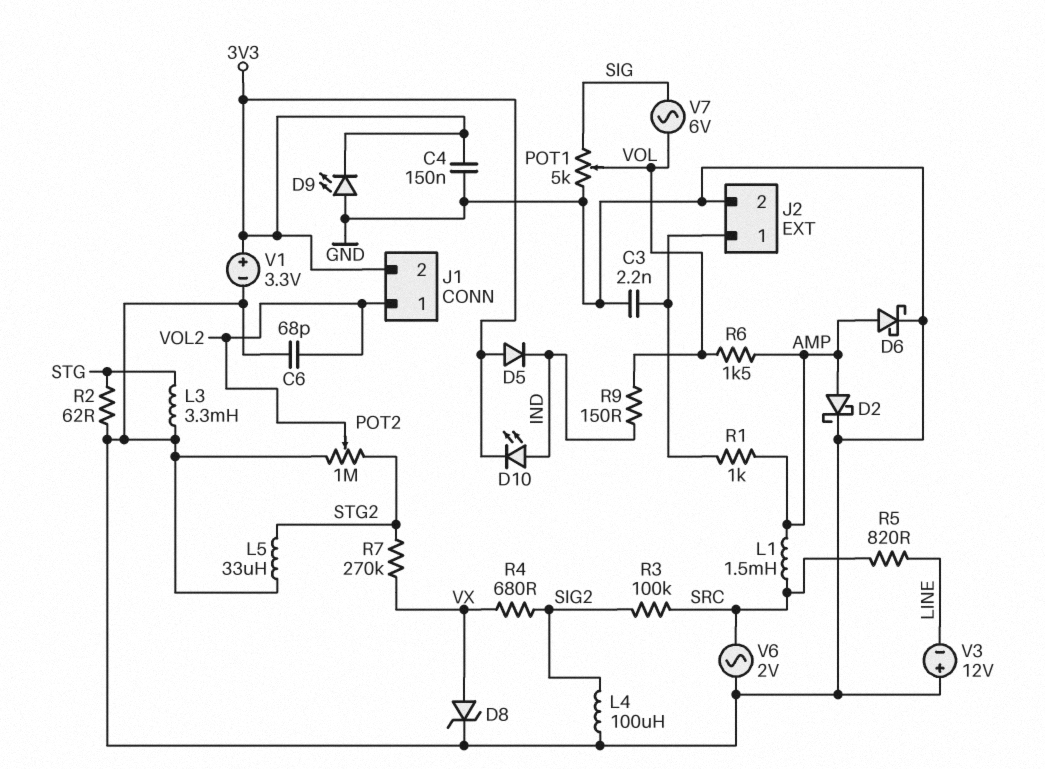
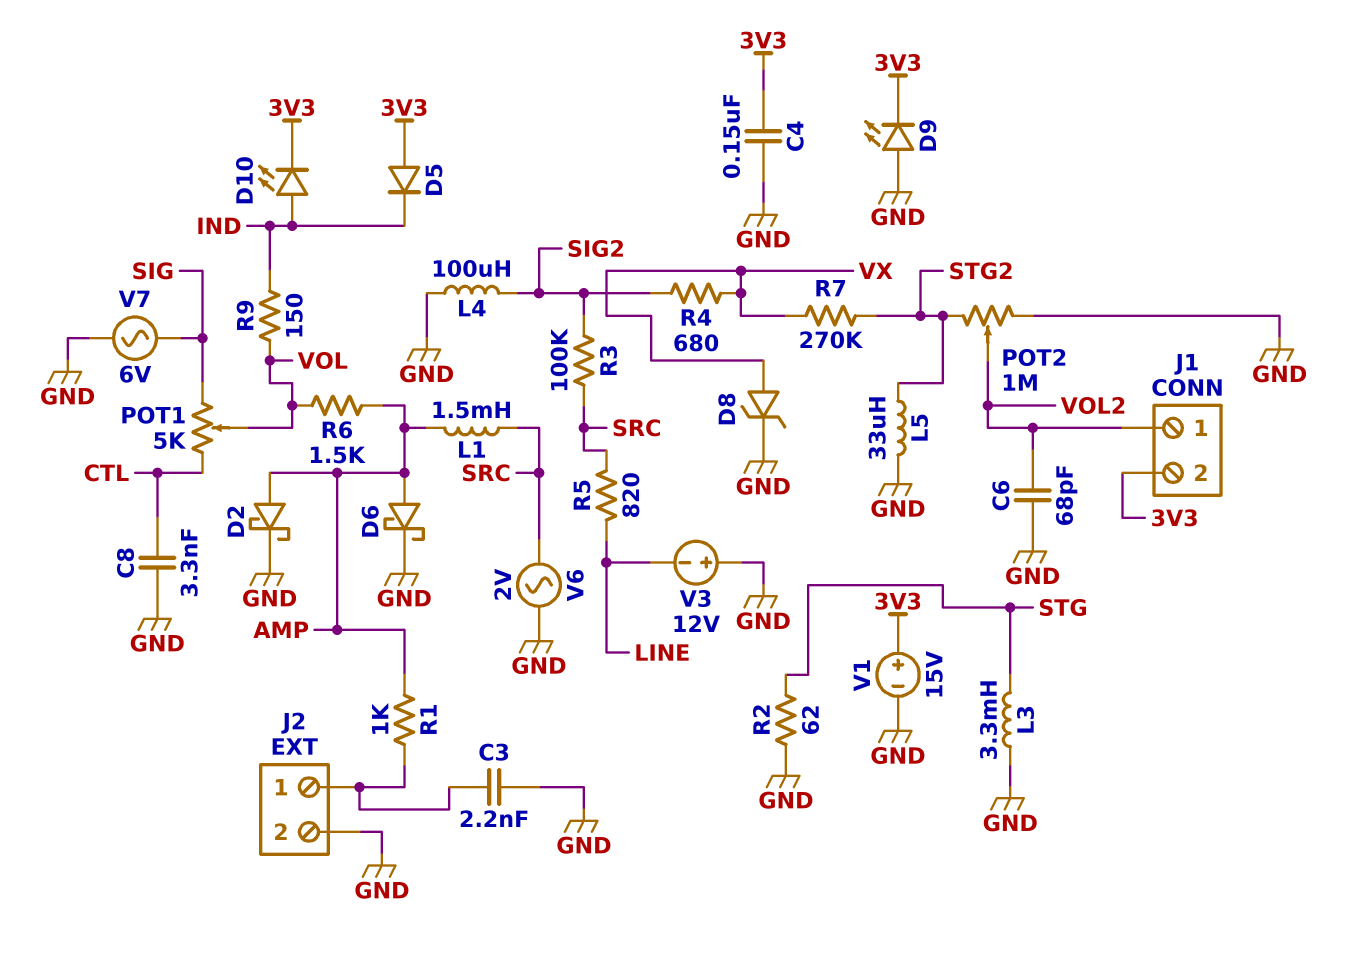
C8: none -> 3.3nF (CTL, GND)
POT1: 5k (GND, SIG, wiper VOL) -> 5k (CTL, SIG, wiper VOL)
V1: 3.3V (plus 3V3, minus GND) -> 15V (plus 3V3, minus GND)
V7: AC 6V (SIG, VOL) -> AC 6V (GND, SIG)

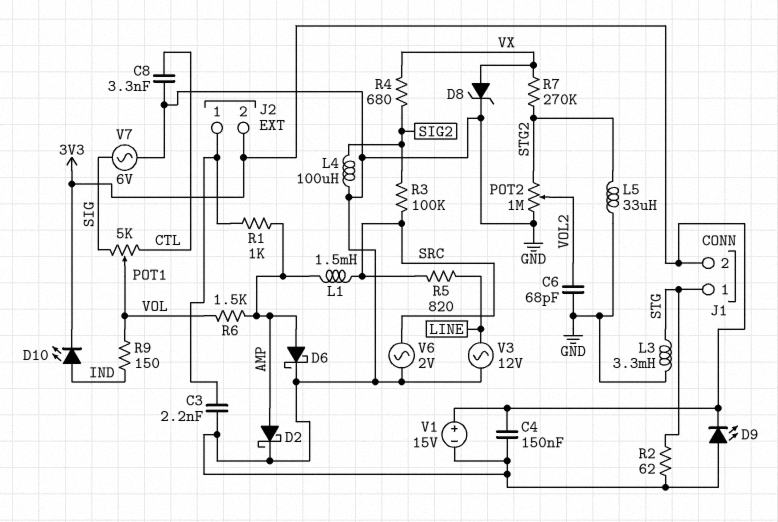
D5: diode (A 3V3, K IND) -> none
J1 pin 1: VOL2 -> STG
J2 pin 2: GND -> 3V3
V3: 12V (plus GND, minus LINE) -> AC 12V (GND, LINE)

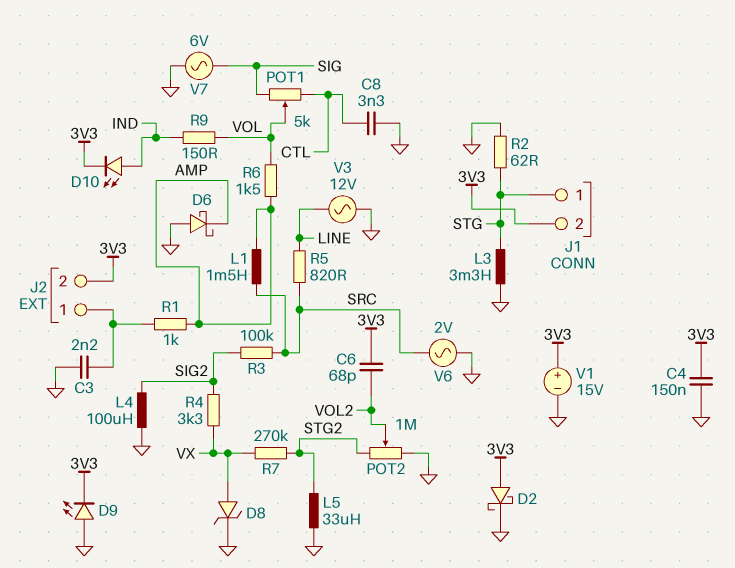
C6: 68pF (GND, VOL2) -> 68pF (3V3, VOL2)
D2: schottky (A AMP, K GND) -> schottky (A 3V3, K GND)
D6: schottky (A AMP, K GND) -> schottky (A GND, K AMP)
R4: 680 (SIG2, VX) -> 3.3k (SIG2, VX)

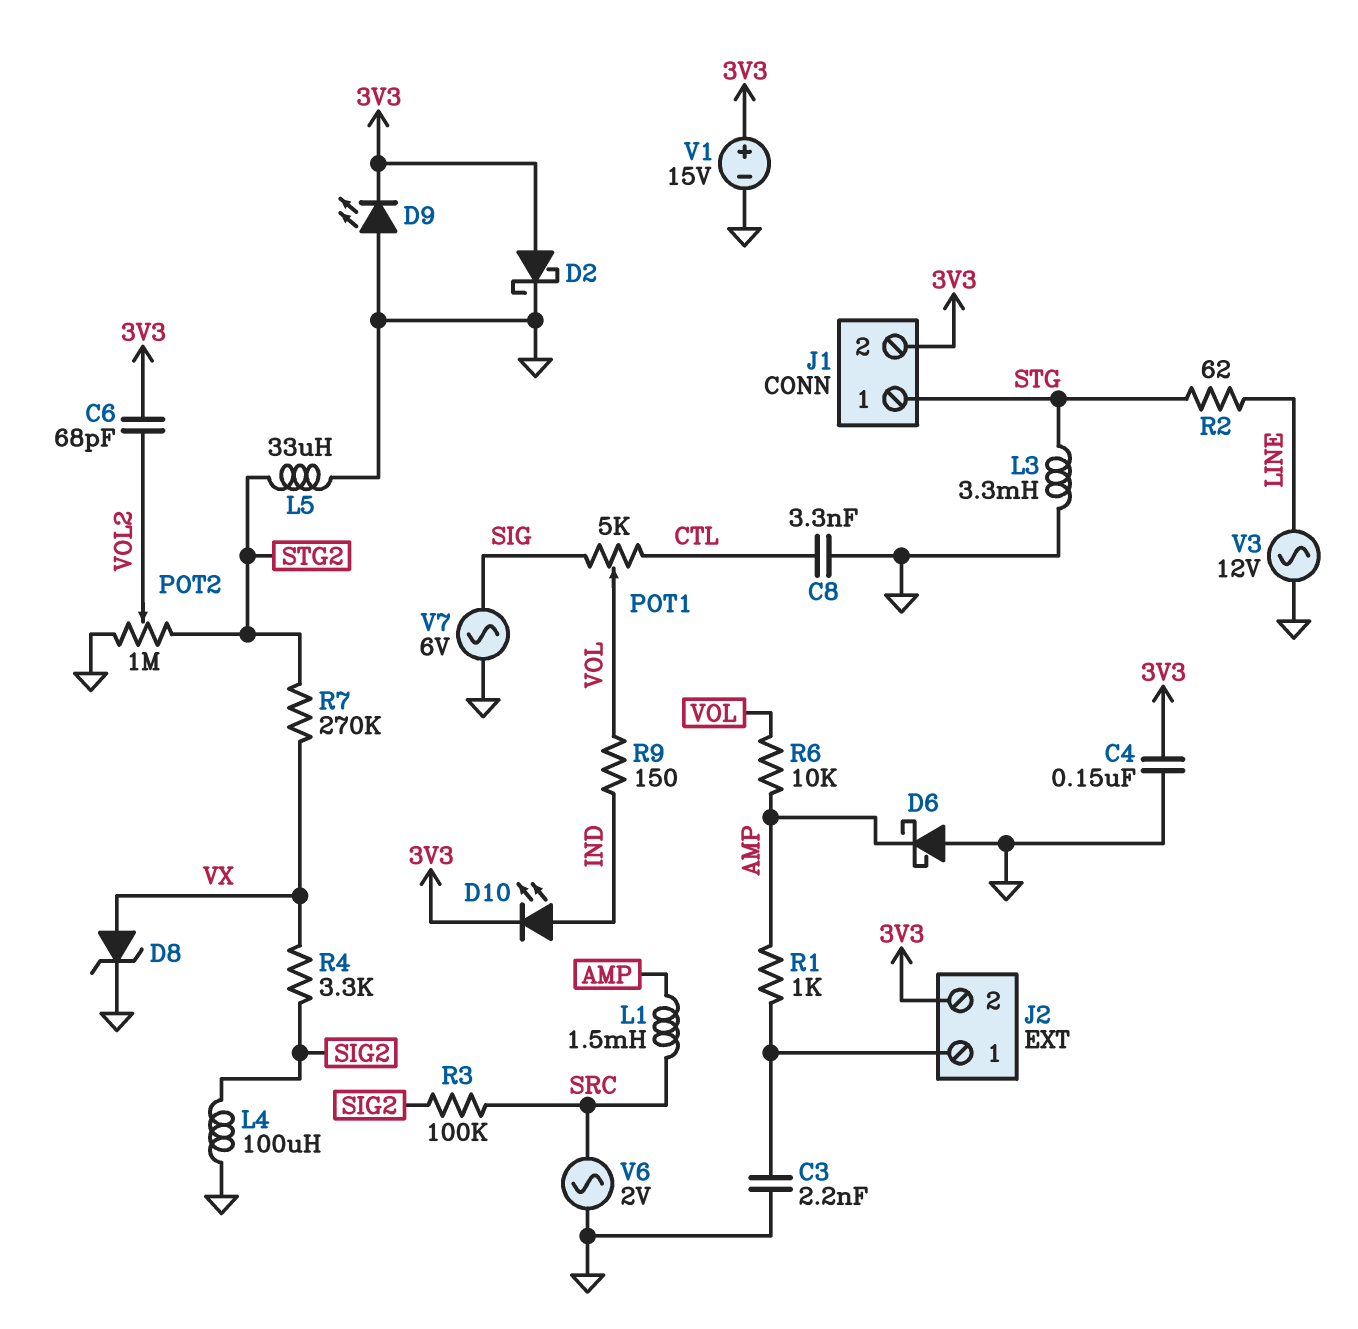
R2: 62 (GND, STG) -> 62 (LINE, STG)
R5: 820 (LINE, SRC) -> none
R6: 1.5k (AMP, VOL) -> 10k (AMP, VOL)

